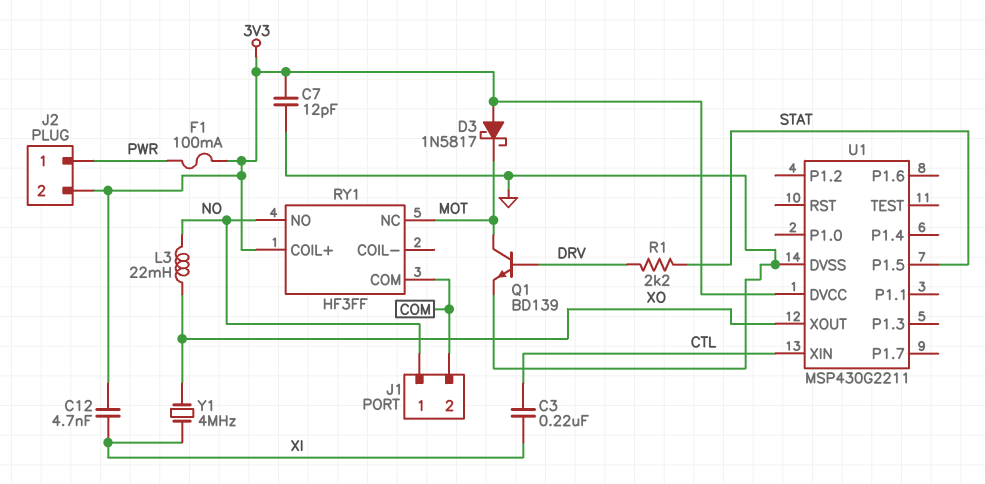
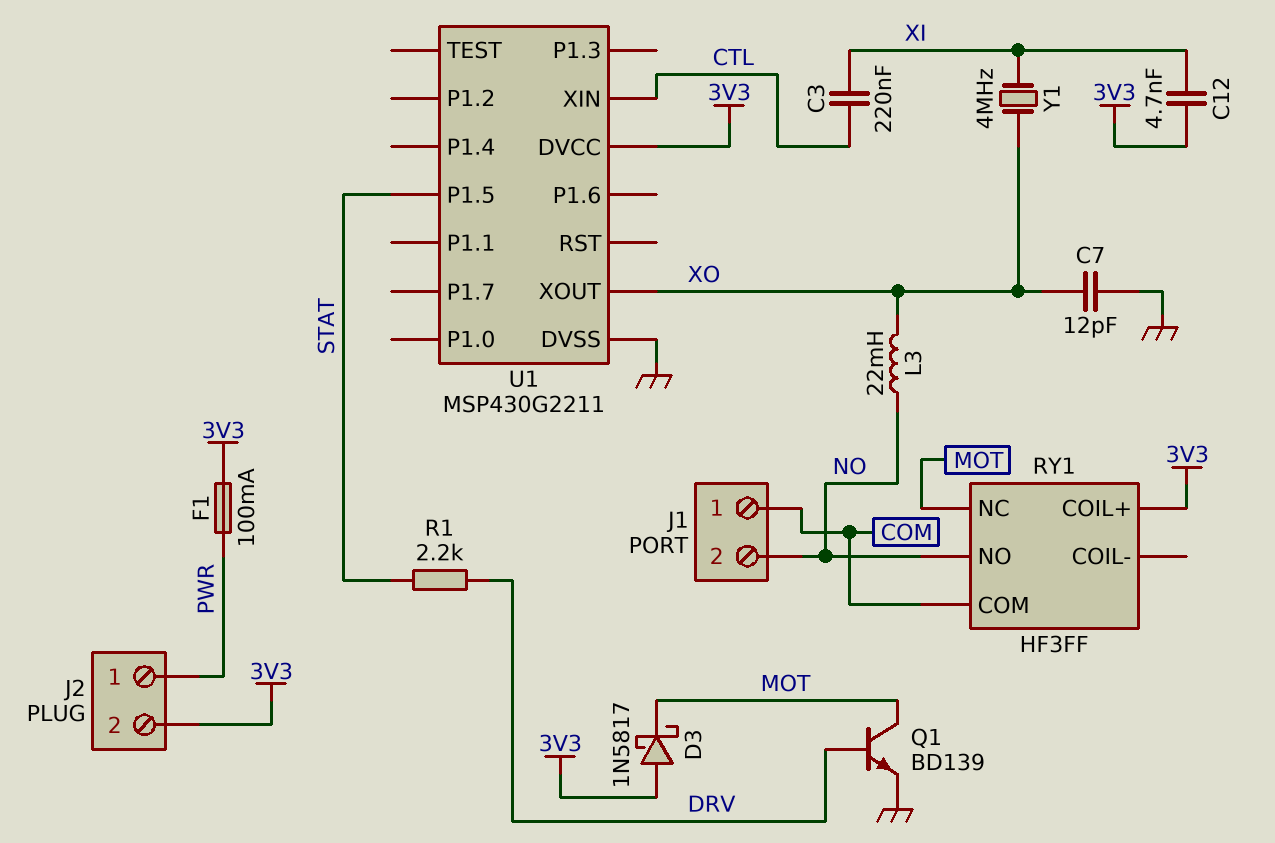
C7: 12pF (3V3, GND) -> 12pF (GND, XO)
J1 pin 1: NO -> COM
J1 pin 2: COM -> NO

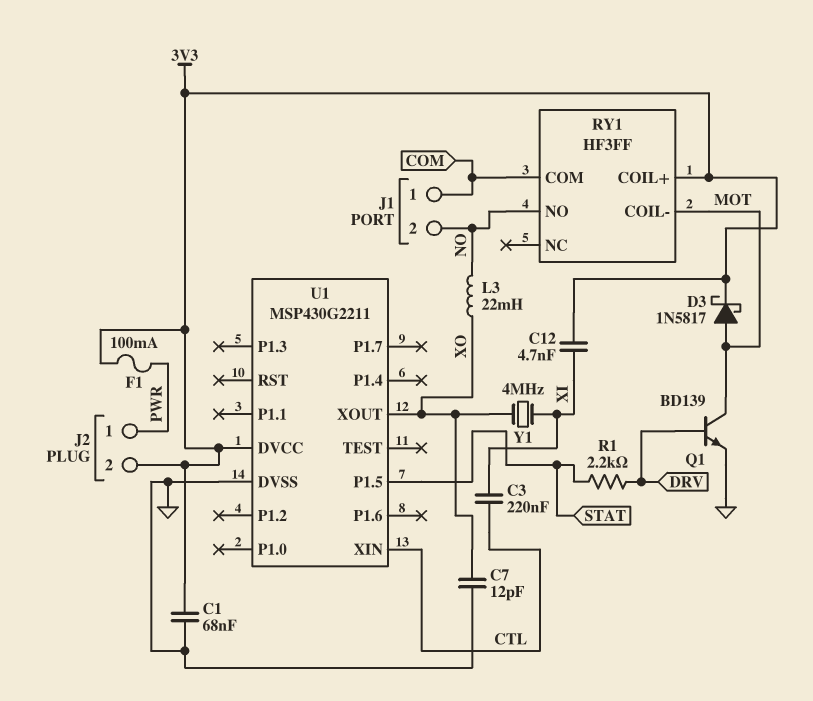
C1: none -> 68nF (3V3, GND)
D3: schottky 1N5817 (A 3V3, K MOT) -> schottky 1N5817 (A MOT, K 3V3)
RY1 pin COIL-: none -> MOT
RY1 pin NC: MOT -> none

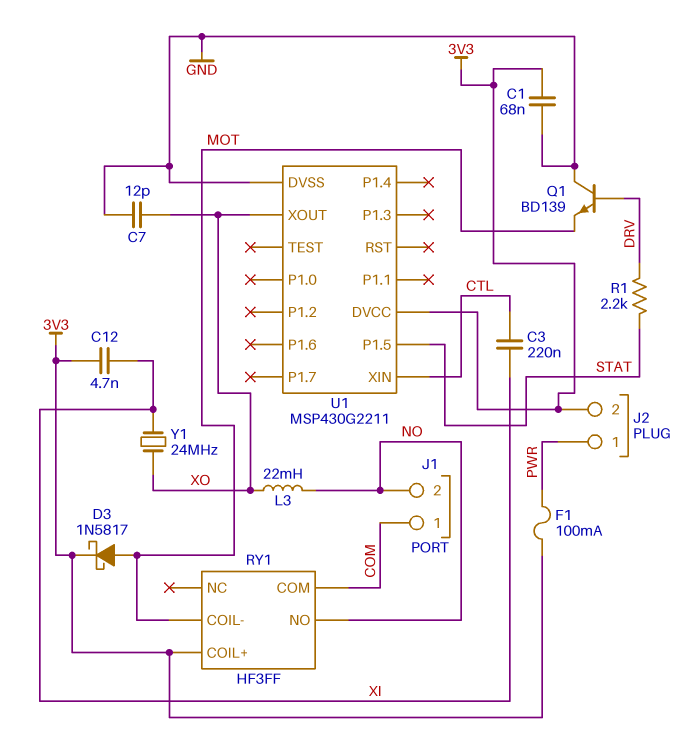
Q1: NPN BD139 (B DRV, C MOT, E GND) -> NPN BD139 (B DRV, C GND, E MOT)
Y1: 4MHz (XI, XO) -> 24MHz (XI, XO)

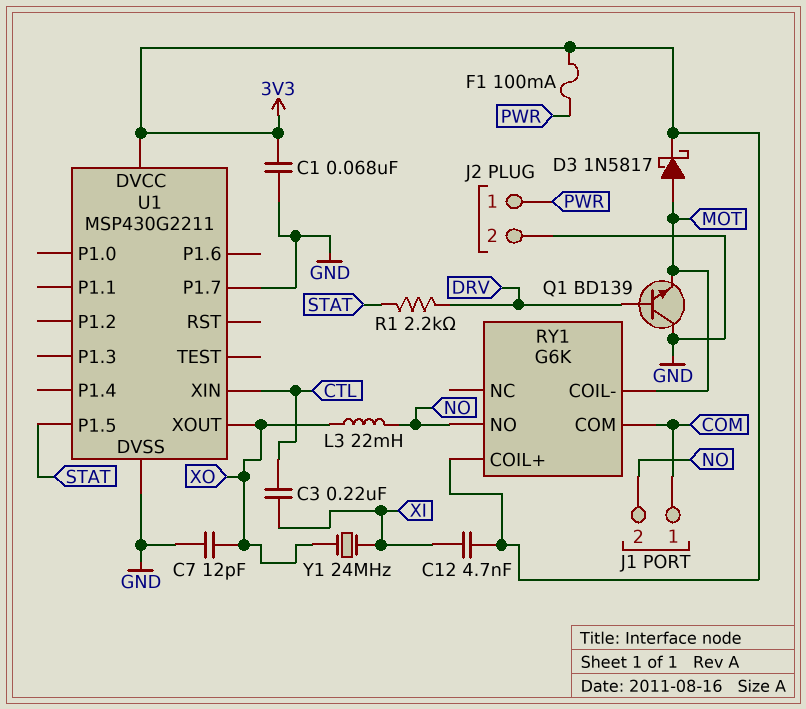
J2 pin 2: 3V3 -> GND
RY1: HF3FF -> G6K
U1 pin P1.7: none -> GND

